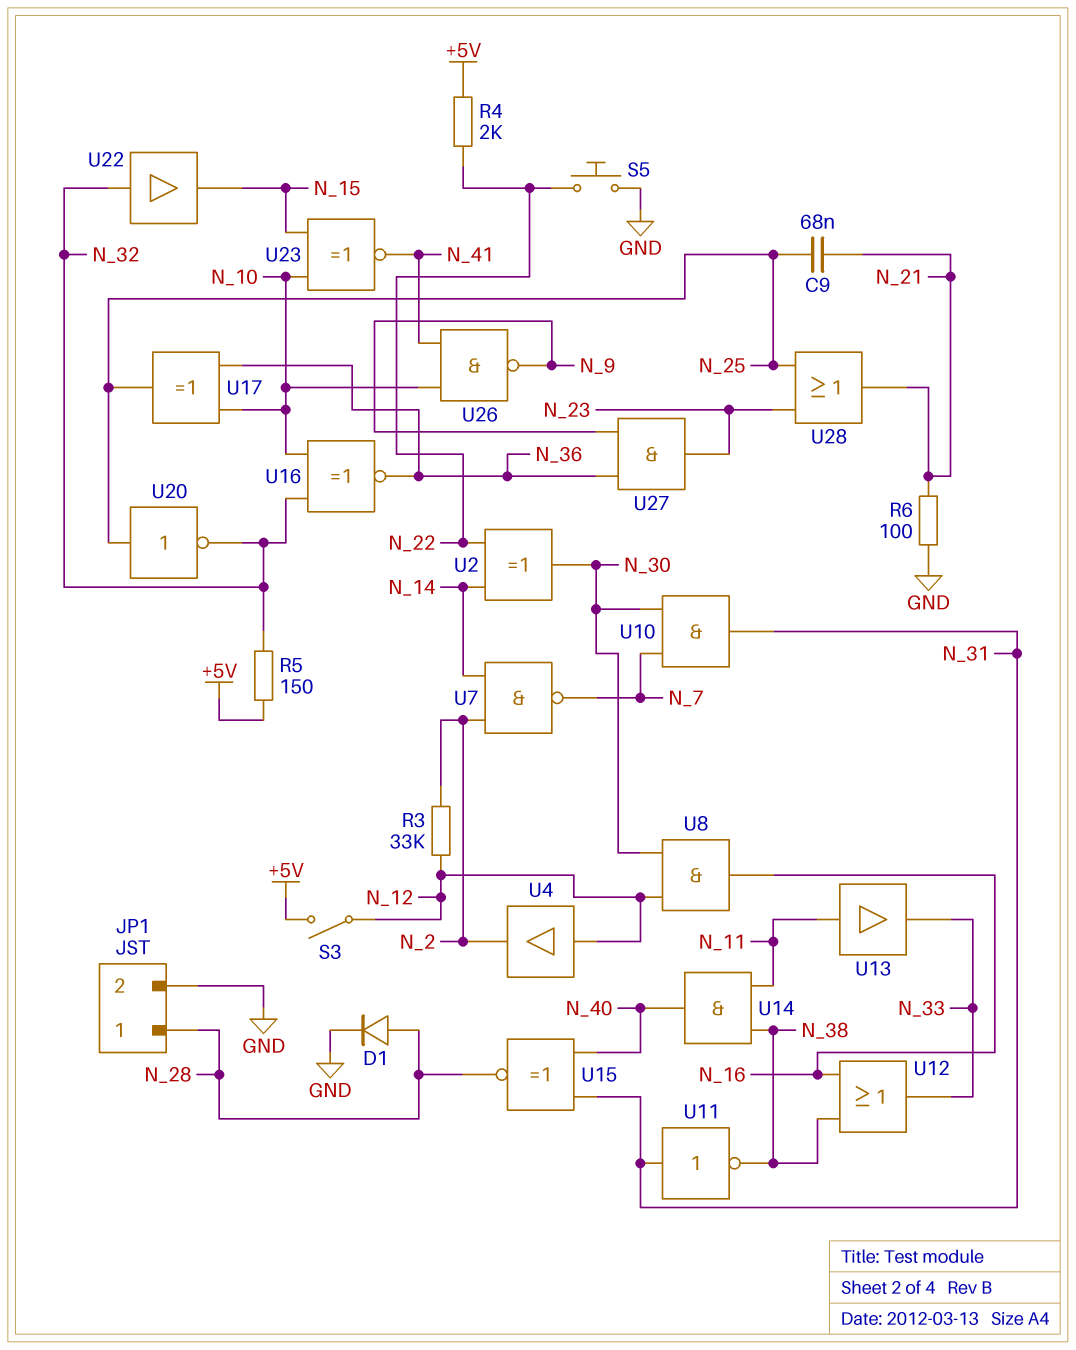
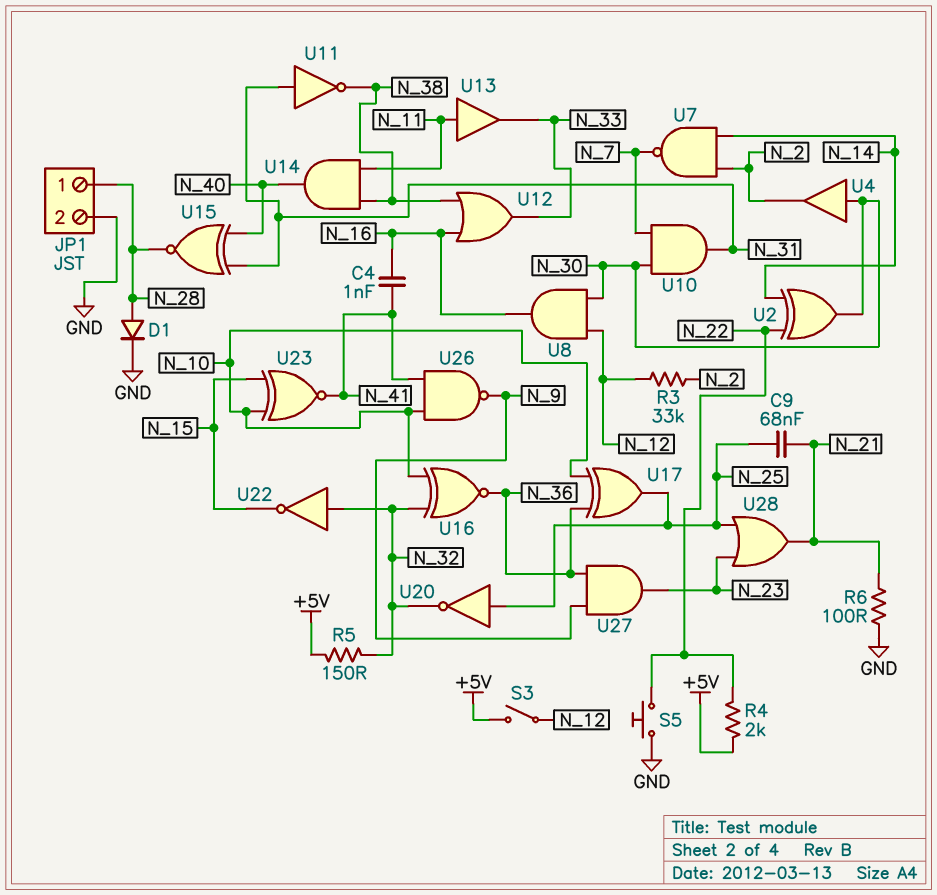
C4: none -> 1nF (N_16, N_41)
U4: buffer (in N_12, out N_2) -> buffer (in N_30, out N_2)
U22: buffer (in N_32, out N_15) -> NOT (in N_32, out N_15)

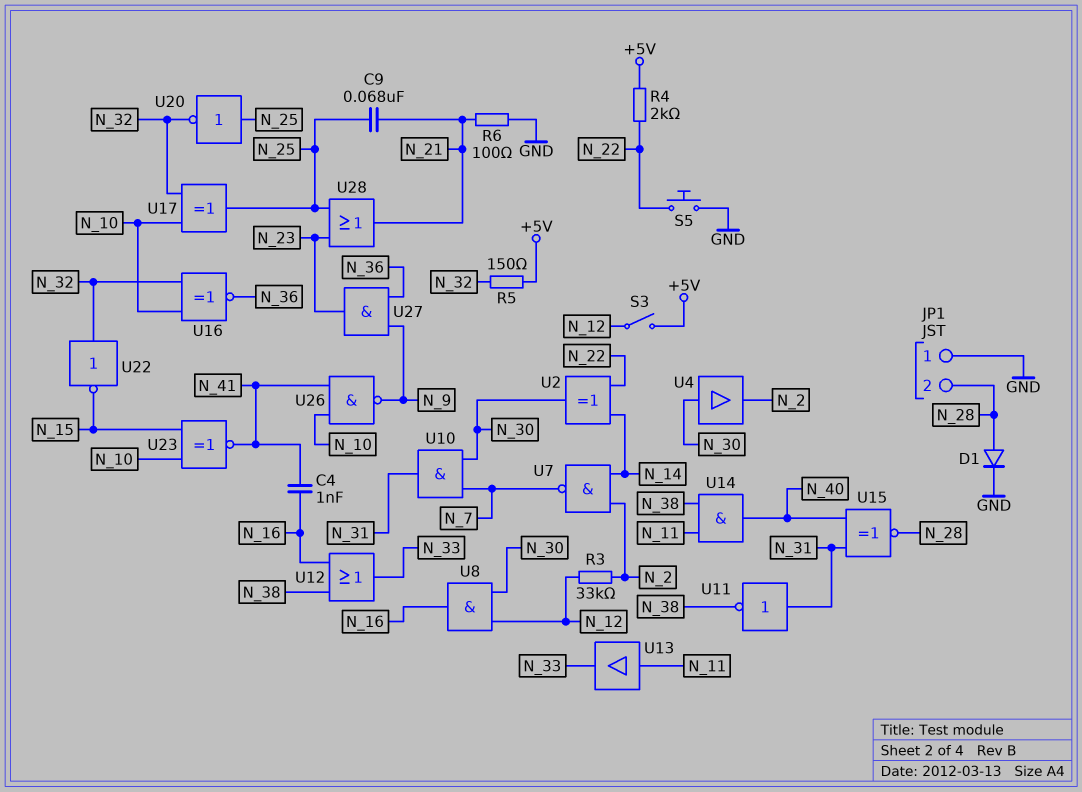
JP1 pin 1: N_28 -> GND
JP1 pin 2: GND -> N_28
U17: XOR (in N_10, in N_36, out N_25) -> XOR (in N_10, in N_32, out N_25)

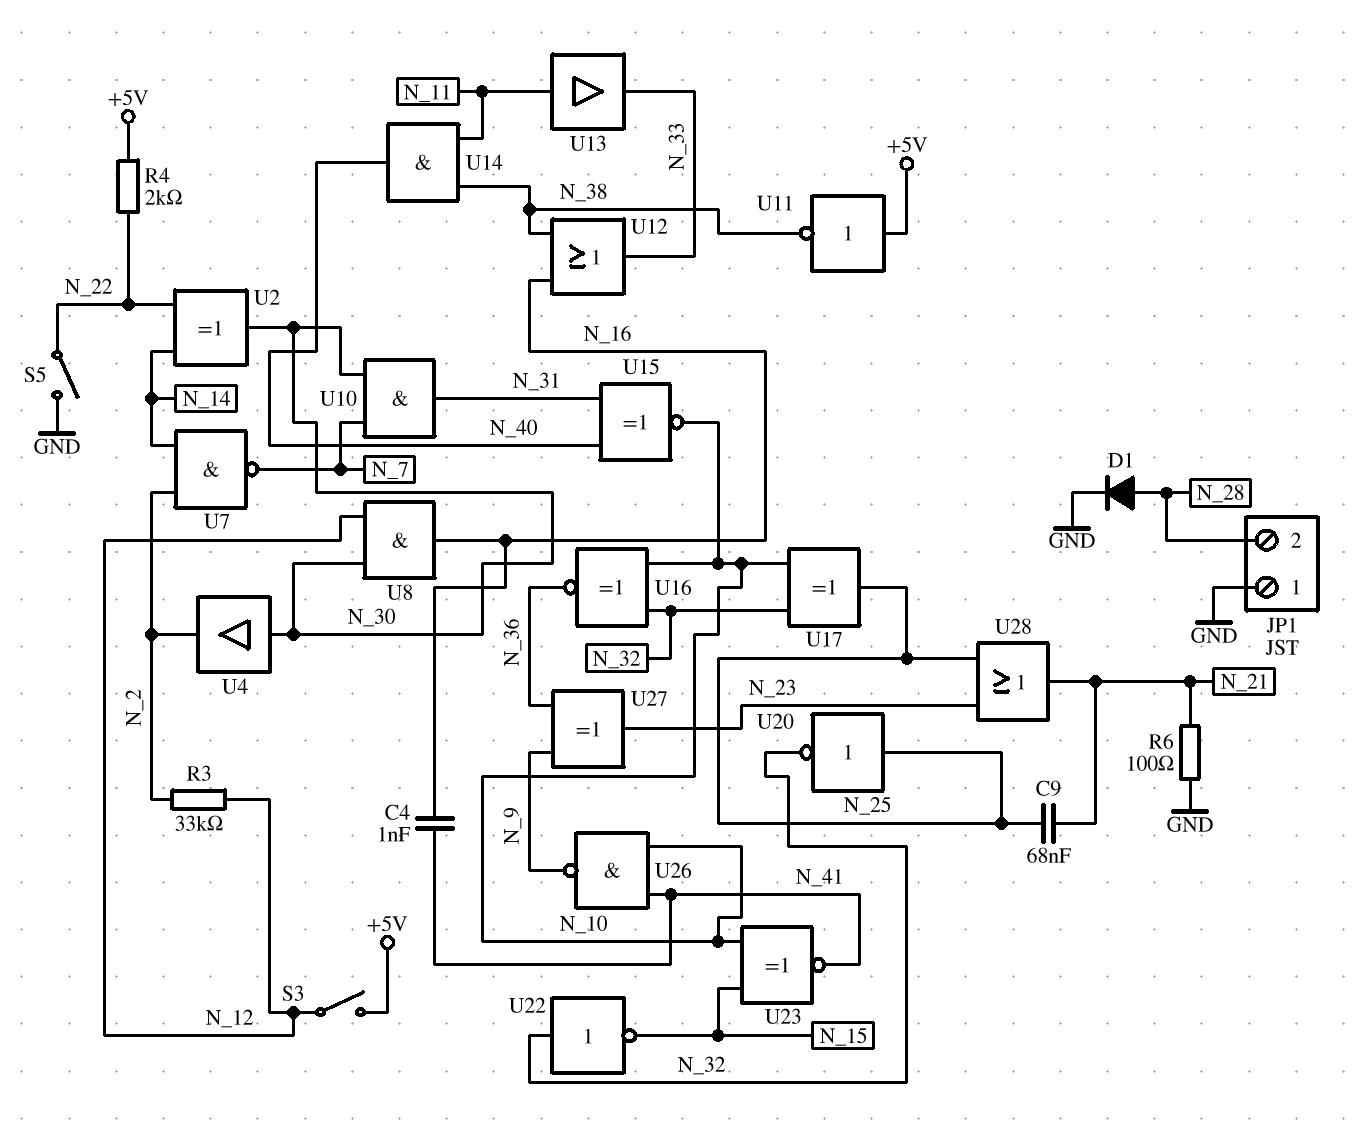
R5: 150 (+5V, N_32) -> none
S5: button (GND, N_22) -> switch (GND, N_22)
U11: NOT (in N_31, out N_38) -> NOT (in +5V, out N_38)
U15: XNOR (in N_31, in N_40, out N_28) -> XNOR (in N_31, in N_40, out N_10)
U27: AND (in N_9, in N_36, out N_23) -> XOR (in N_9, in N_36, out N_23)

